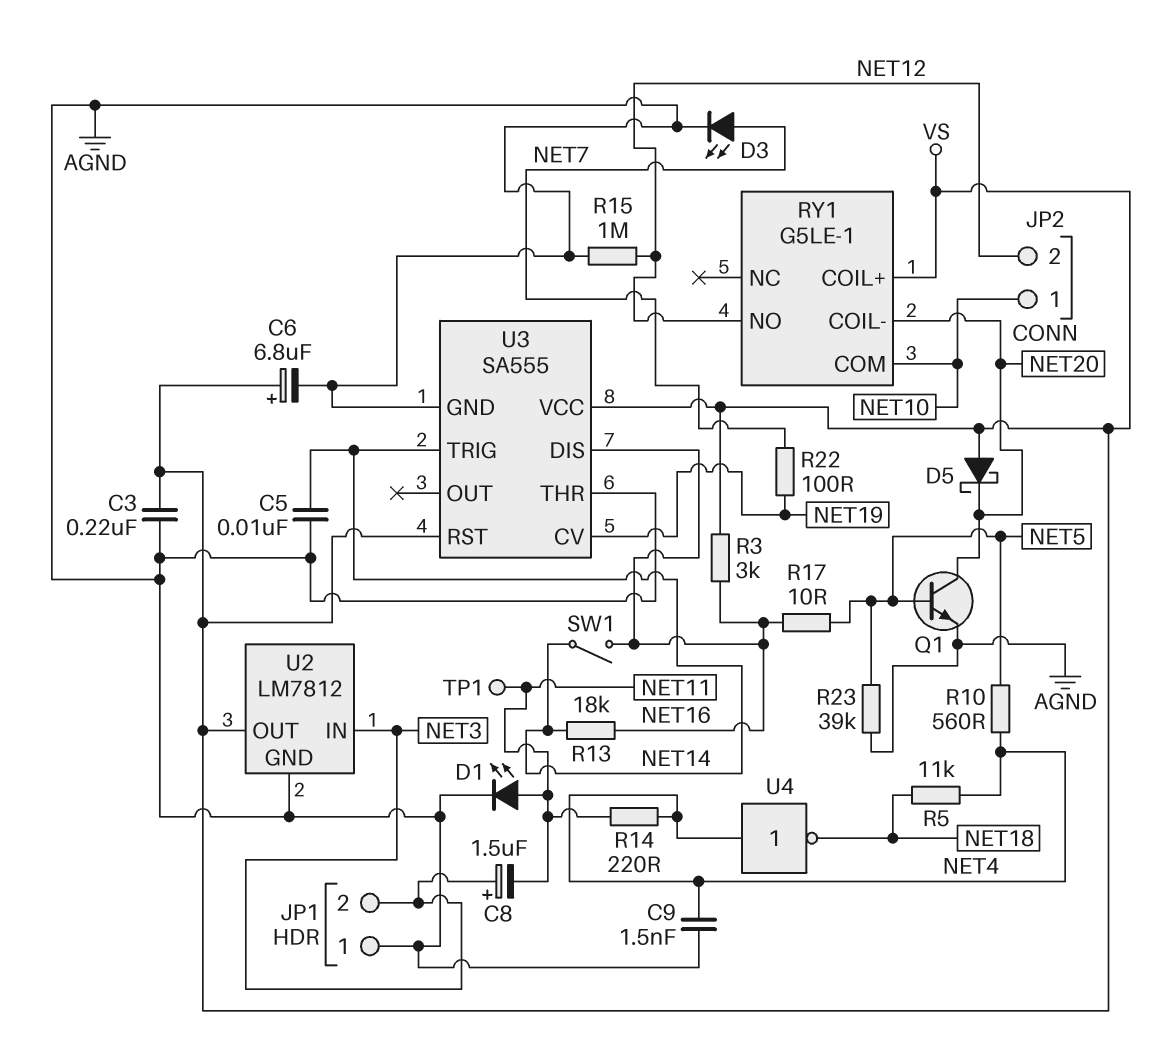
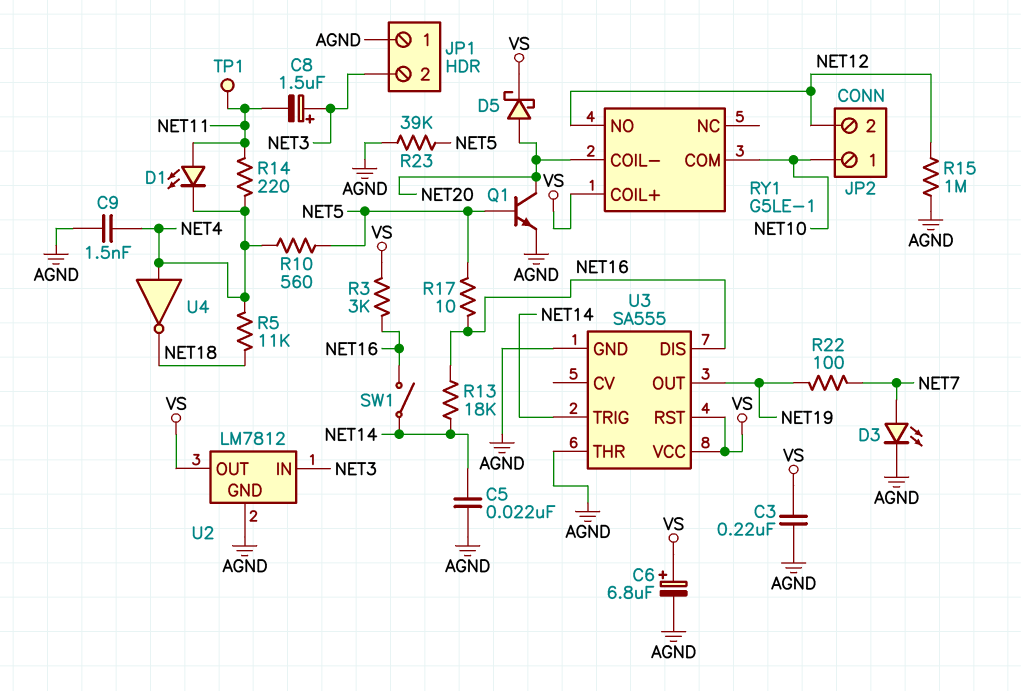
C5: 10nF (AGND, NET14) -> 22nF (AGND, NET14)
D1: LED (A NET11, K AGND) -> LED (A NET11, K NET4)
D5: schottky (A VS, K NET20) -> schottky (A NET20, K VS)
U3 pin CV: NET19 -> none
U3 pin OUT: none -> NET19

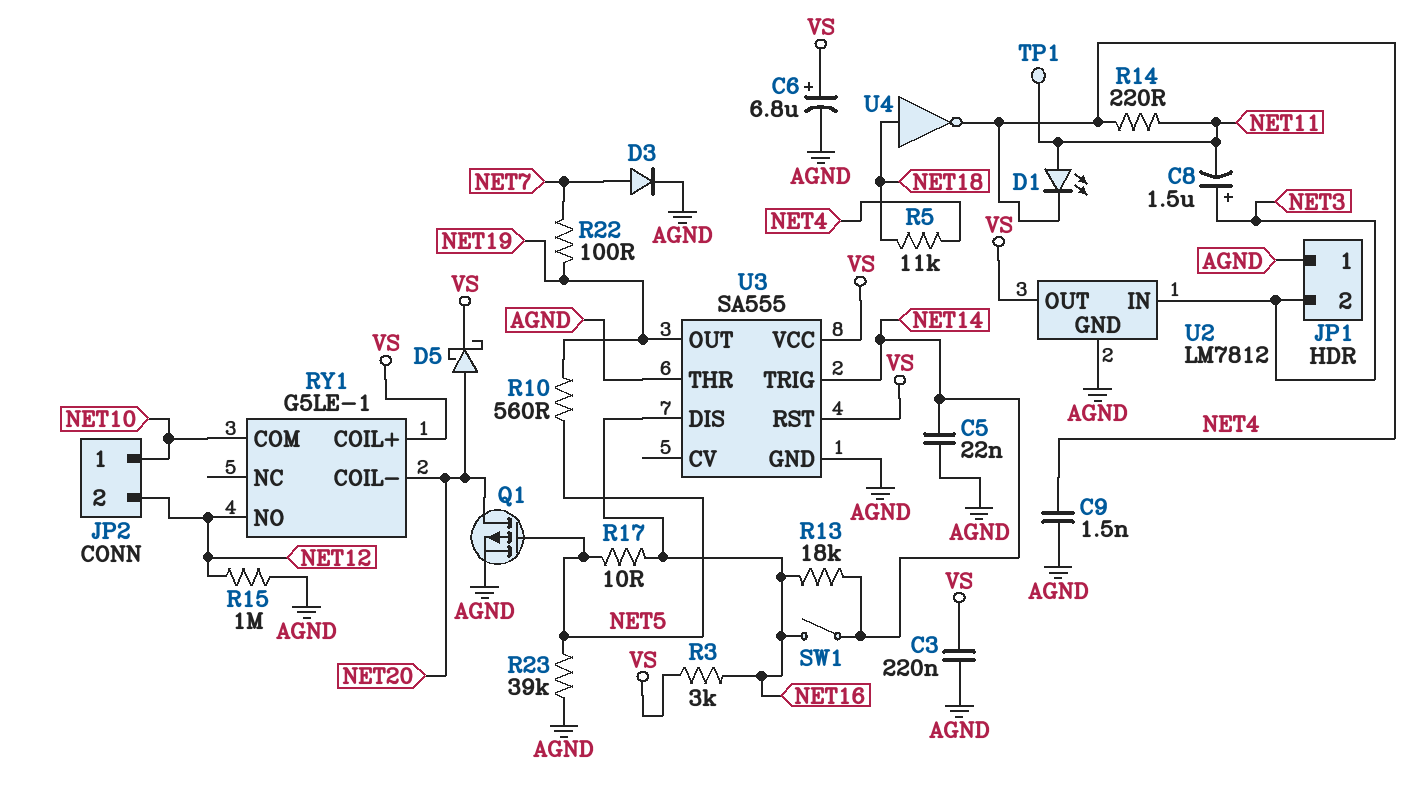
D3: LED (A NET7, K AGND) -> diode (A NET7, K AGND)
Q1: NPN (B NET5, C NET20, E AGND) -> PMOS (G NET5, D NET20, S AGND)
R10: 560 (NET4, NET5) -> 560 (NET5, NET19)
U4: NOT (in NET4, out NET18) -> NOT (in NET18, out NET4)

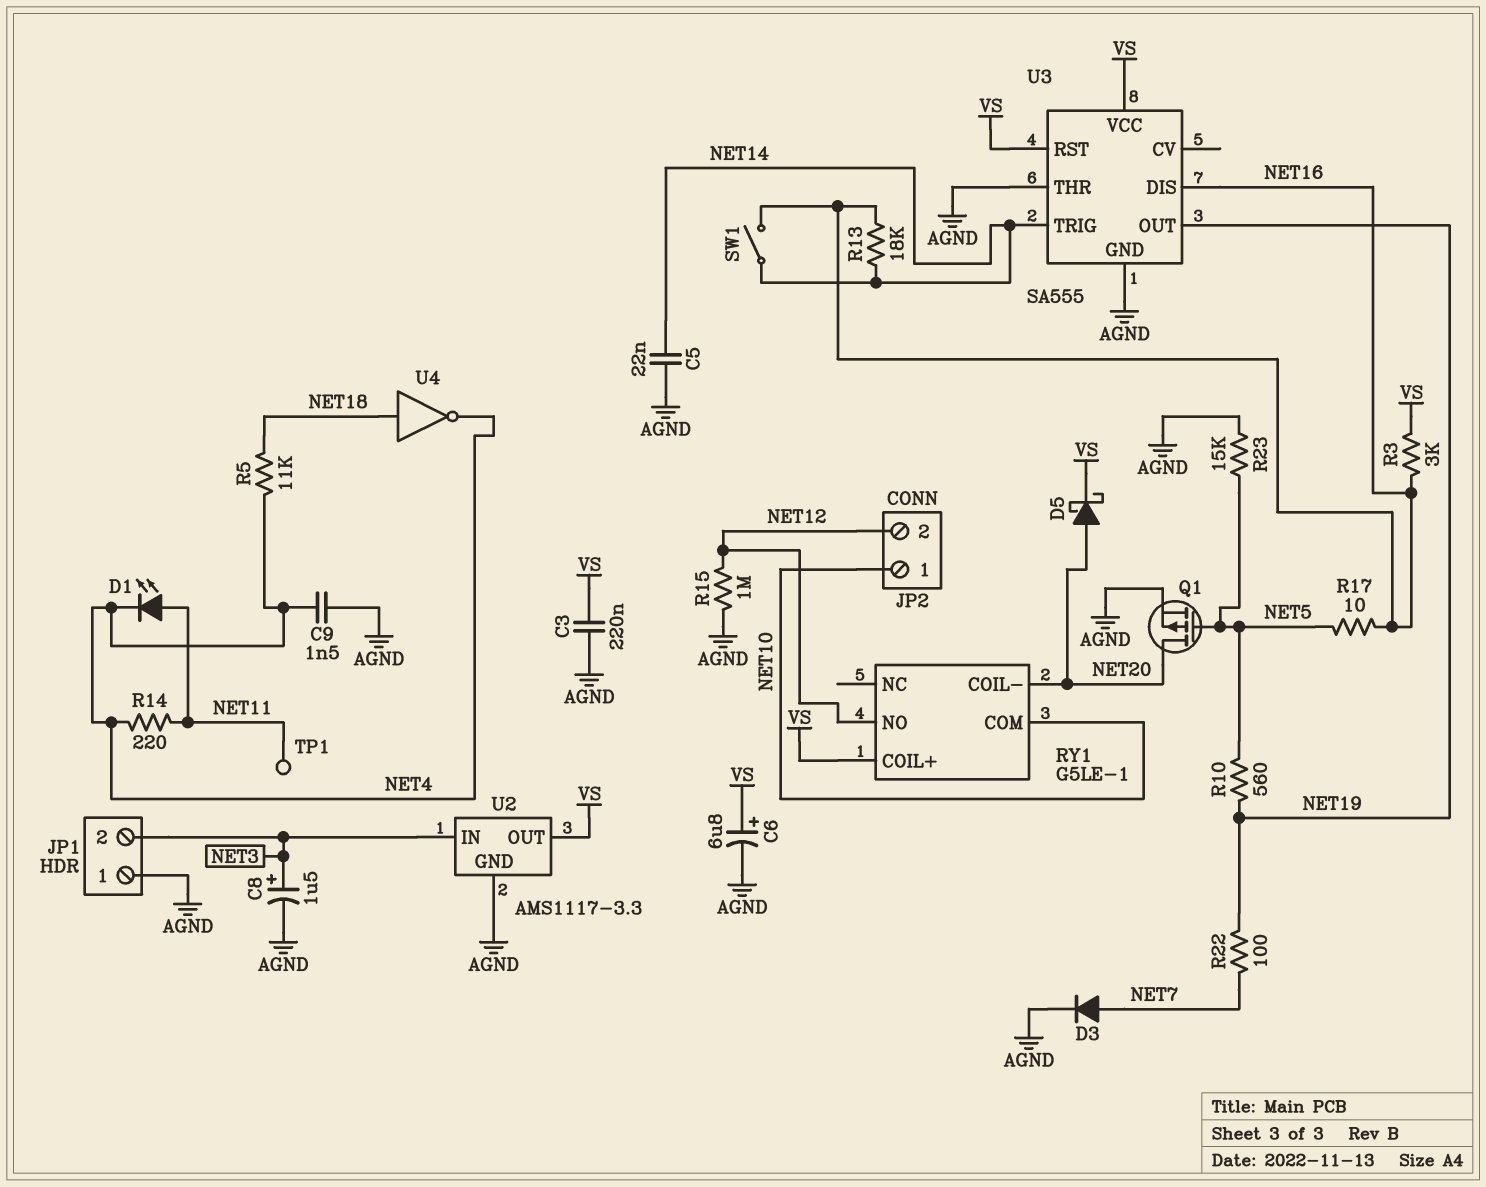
C8: 1.5uF (plus NET3, minus NET11) -> 1.5uF (plus NET3, minus AGND)
R23: 39k (AGND, NET5) -> 15k (AGND, NET5)
U2: LM7812 -> AMS1117-3.3

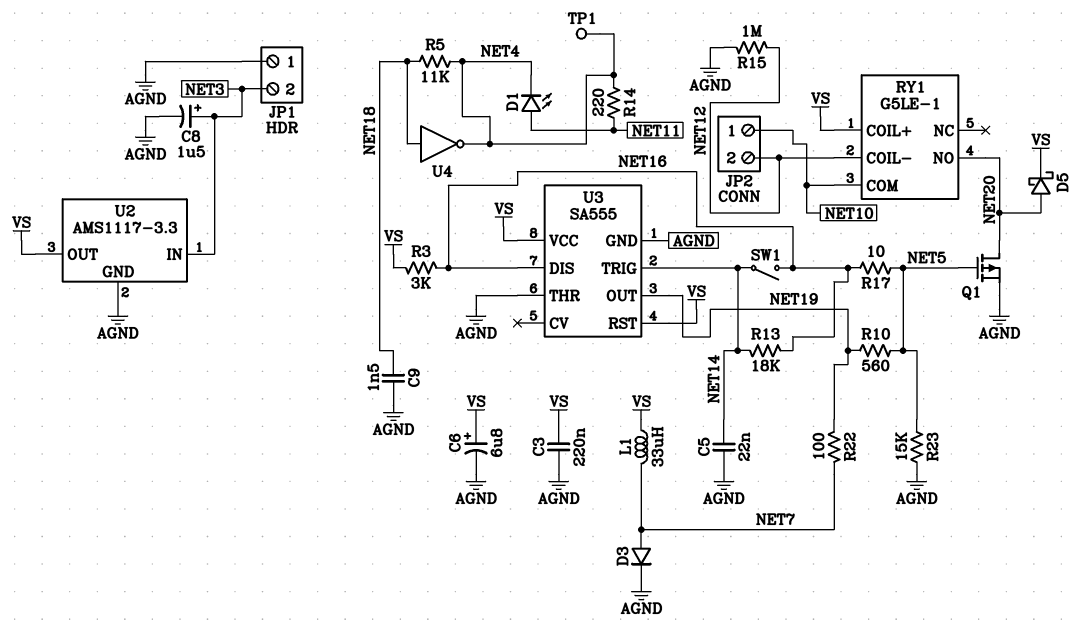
C9: 1.5nF (AGND, NET4) -> 1.5nF (AGND, NET18)
L1: none -> 33uH (NET7, VS)
RY1 pin COIL-: NET20 -> NET12
RY1 pin NO: NET12 -> NET20
TP1: test point (NET11) -> test point (NET4)

